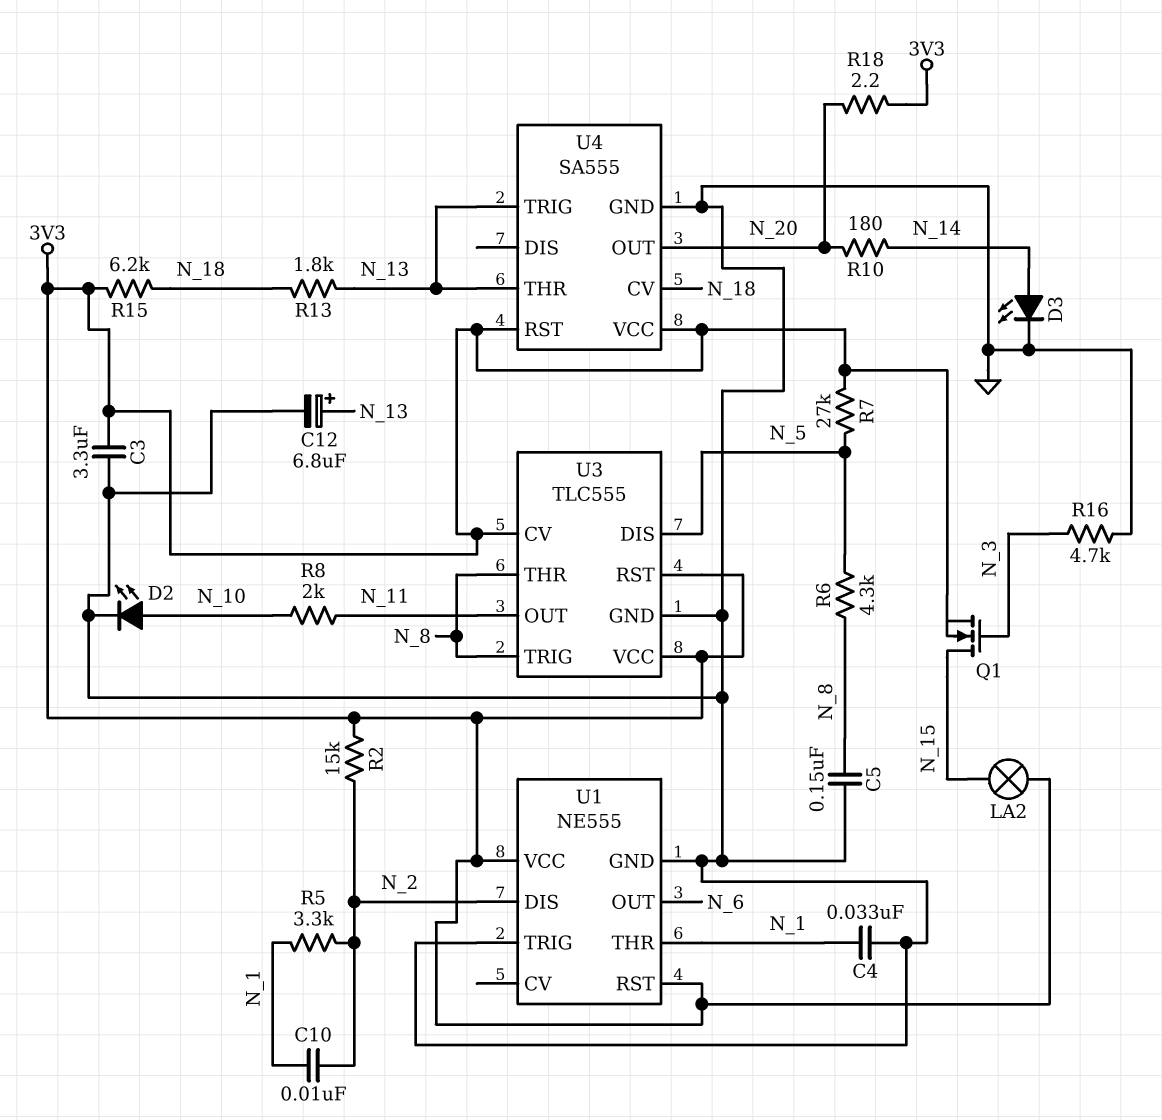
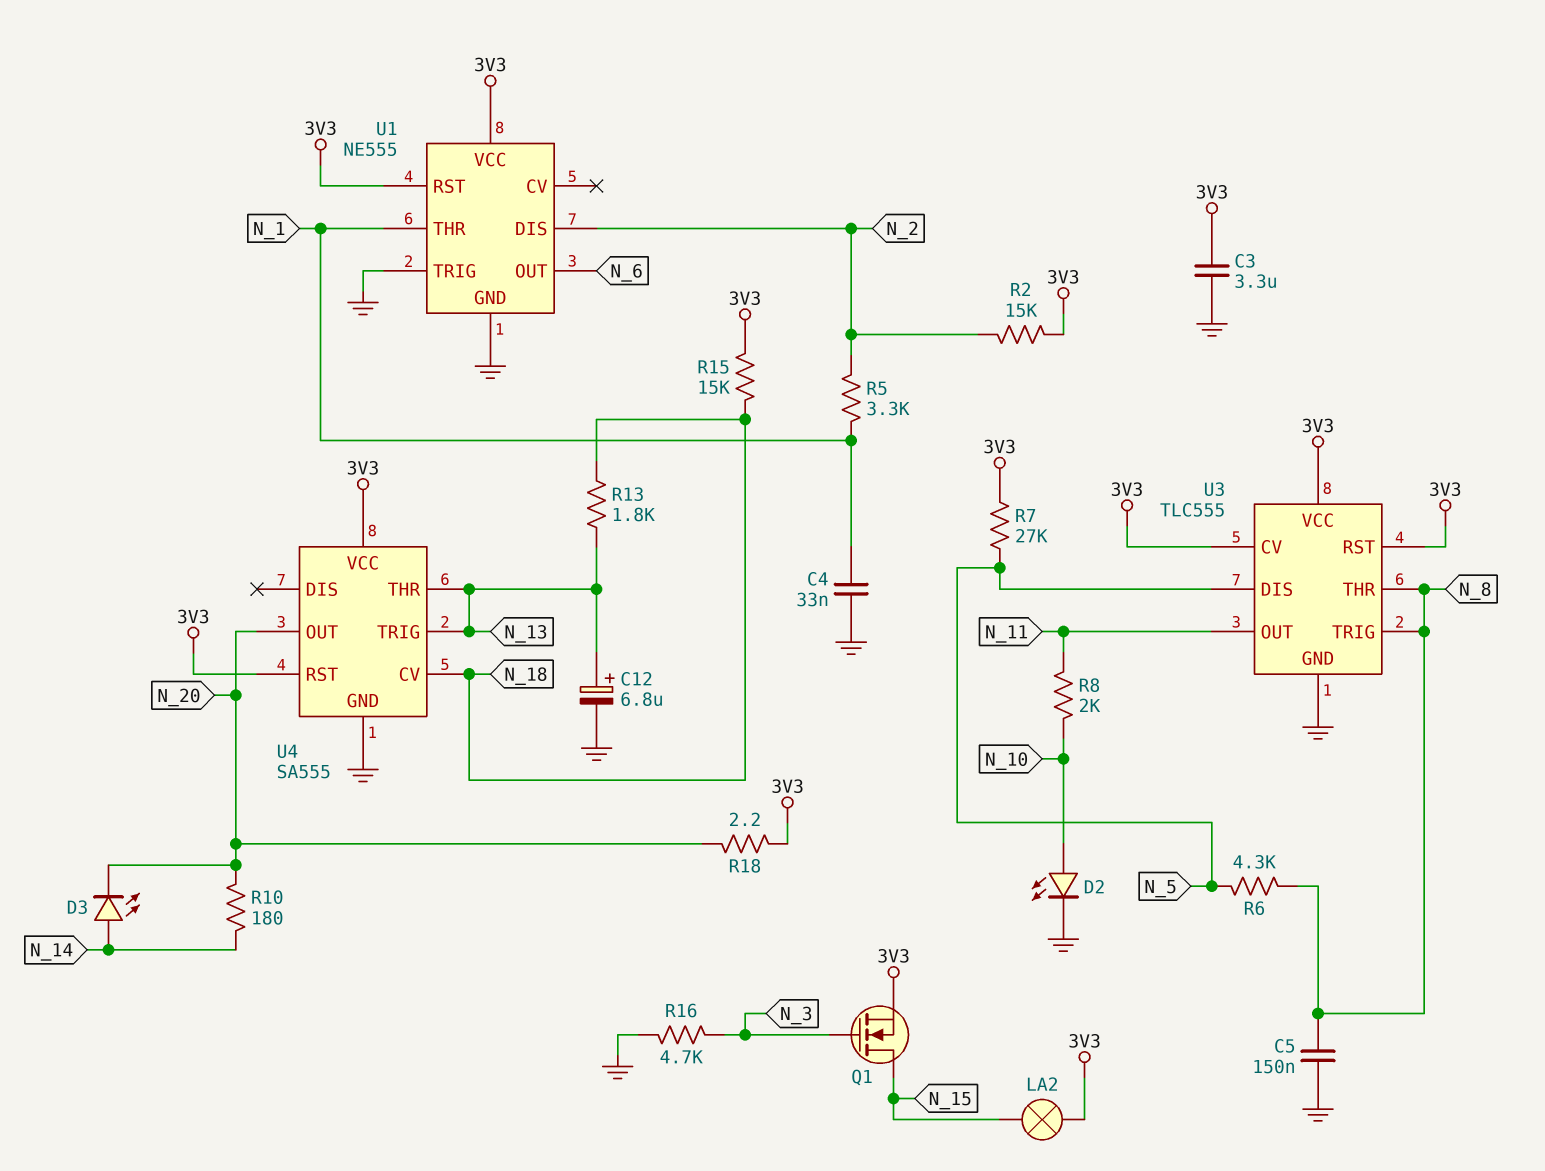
C10: 10nF (N_1, N_2) -> none
D3: LED (A N_14, K GND) -> LED (A N_14, K N_20)
R15: 6.2k (3V3, N_18) -> 15k (3V3, N_18)

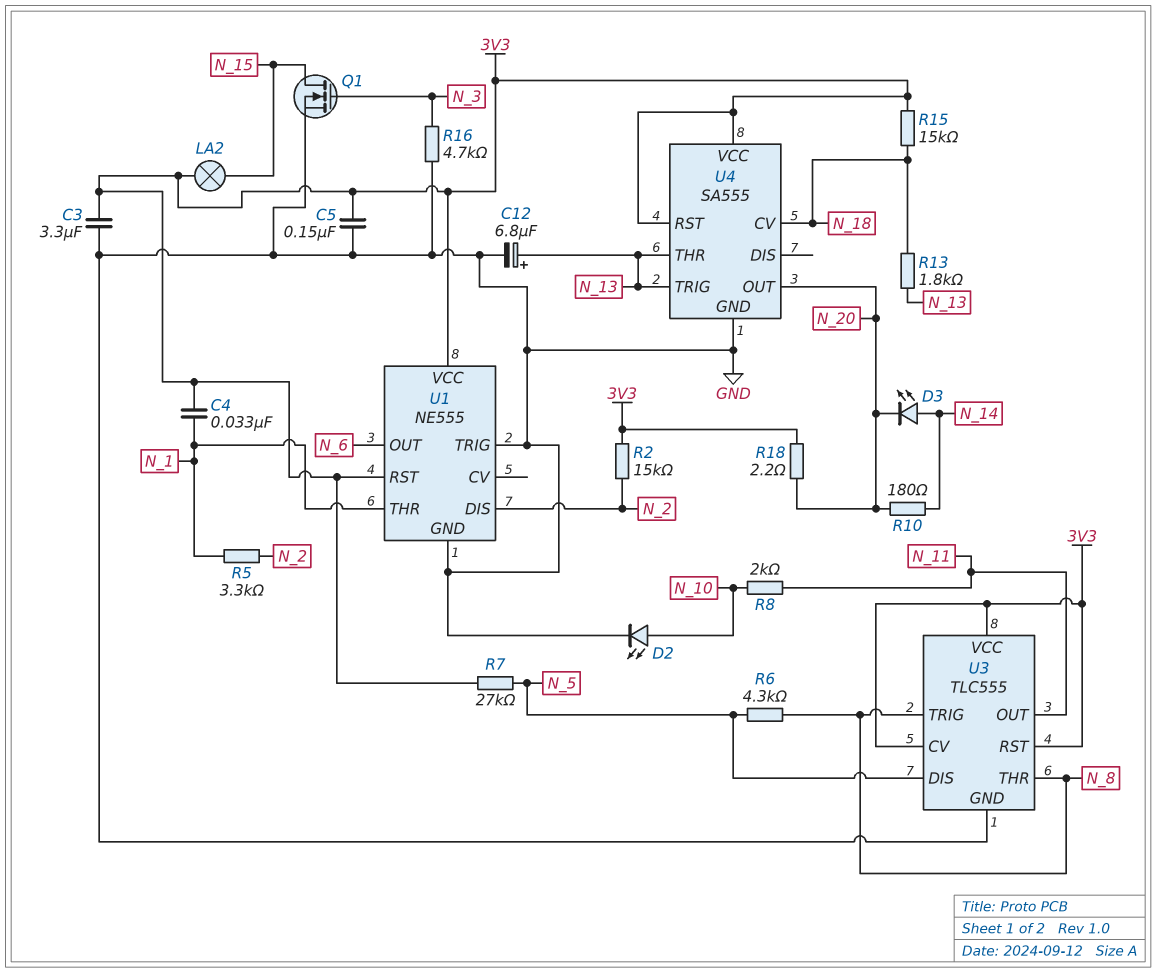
C4: 33nF (GND, N_1) -> 33nF (3V3, N_1)
C5: 150nF (GND, N_8) -> 150nF (3V3, GND)
Q1: NMOS (G N_3, D N_15, S 3V3) -> NMOS (G N_3, D N_15, S GND)

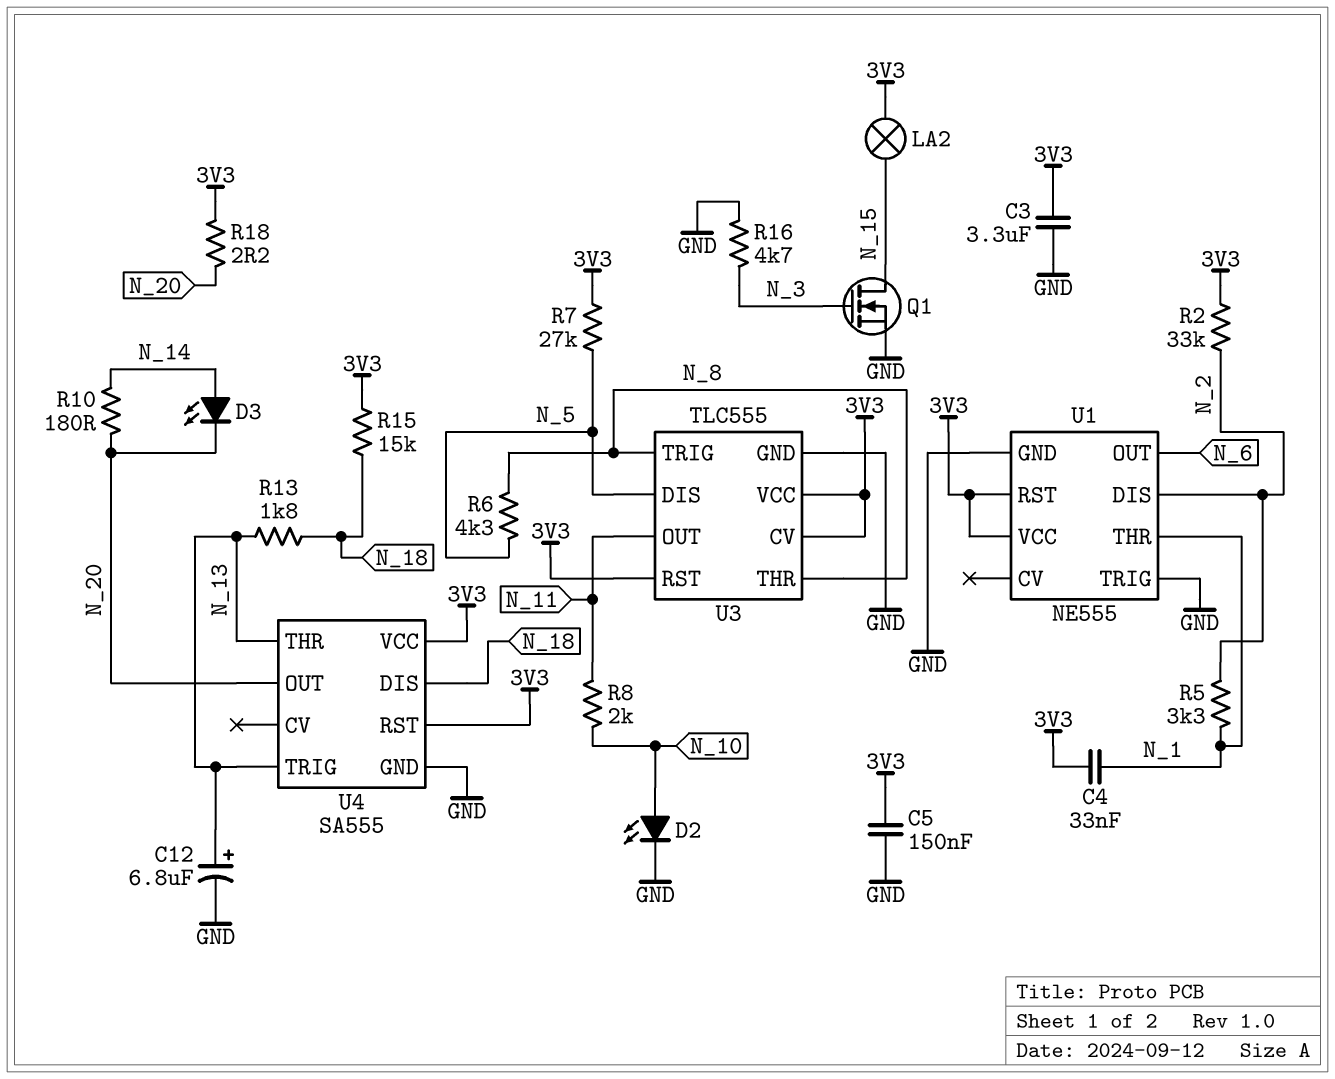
R2: 15k (3V3, N_2) -> 33k (3V3, N_2)
U4 pin CV: N_18 -> none
U4 pin DIS: none -> N_18

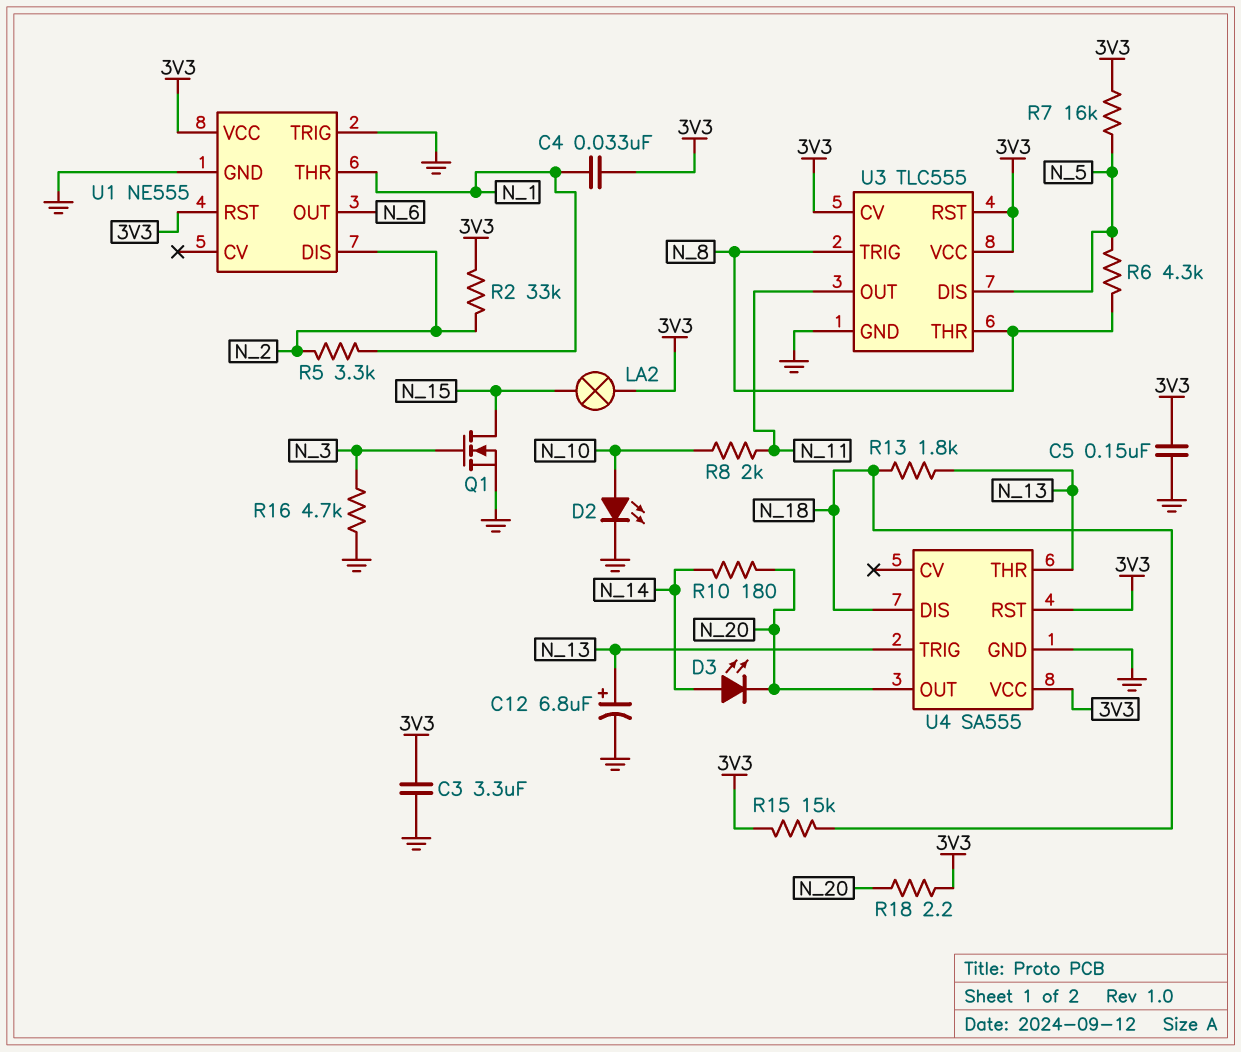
R7: 27k (3V3, N_5) -> 16k (3V3, N_5)

